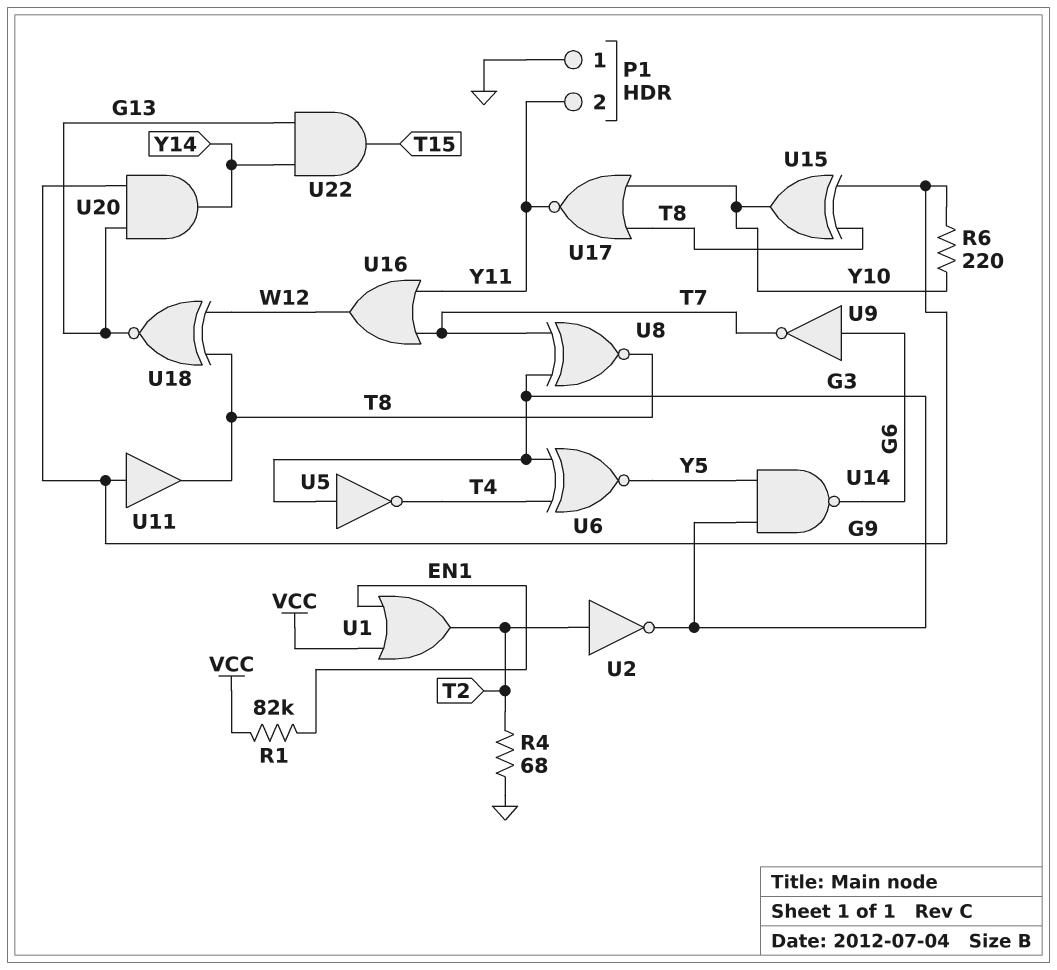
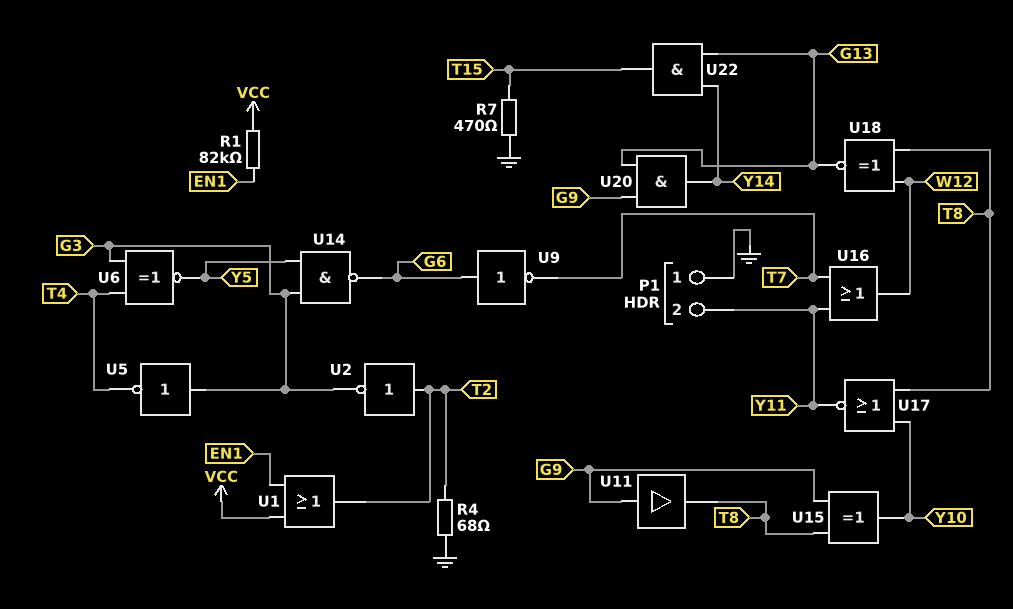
R6: 220 (G9, Y10) -> none
R7: none -> 470 (GND, T15)
U8: XNOR (in G3, in T7, out T8) -> none

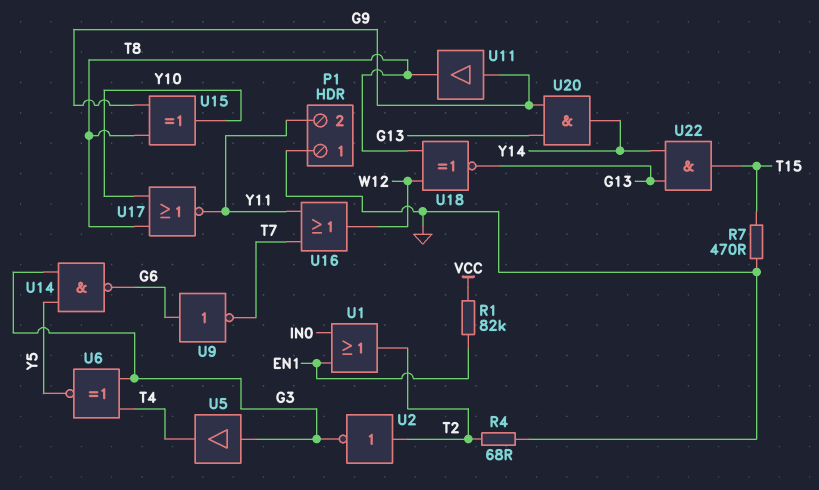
U1: OR (in EN1, in VCC, out T2) -> OR (in EN1, in IN0, out T2)
U5: NOT (in G3, out T4) -> buffer (in G3, out T4)

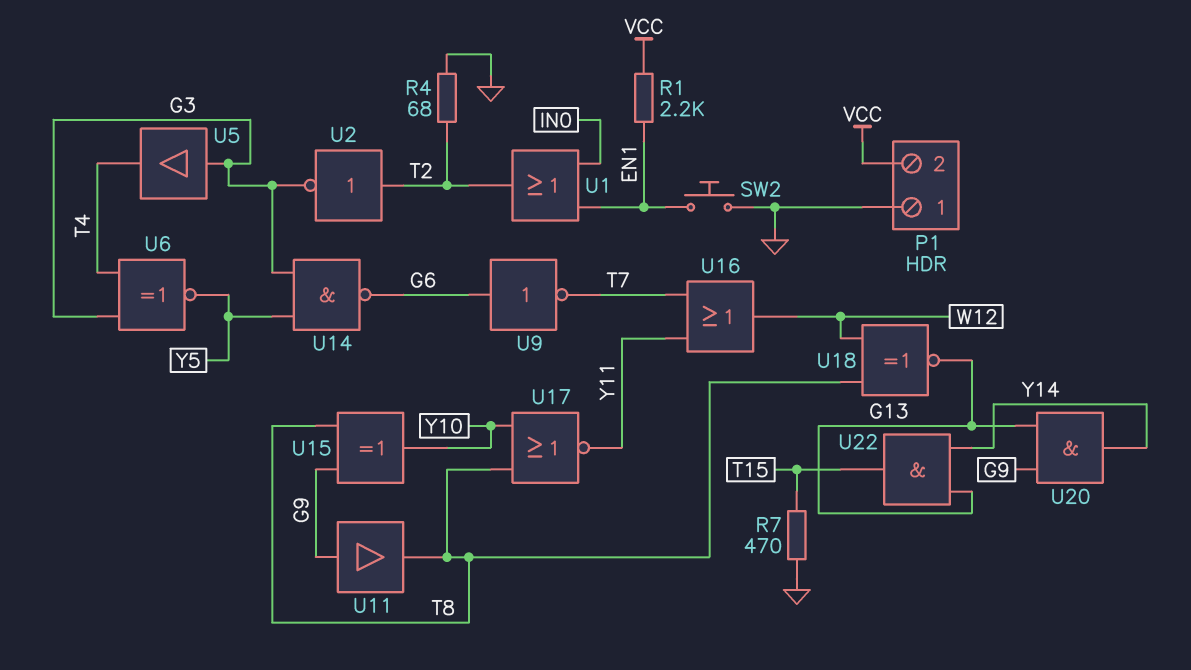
P1 pin 2: Y11 -> VCC
R1: 82k (EN1, VCC) -> 2.2k (EN1, VCC)
SW2: none -> button (EN1, GND)

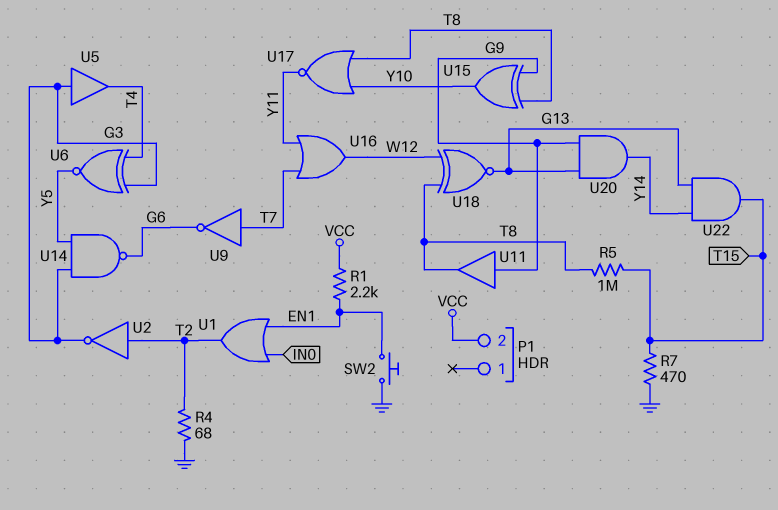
P1 pin 1: GND -> none
R5: none -> 1M (T8, T15)
U9: NOT (in G6, out T7) -> NOT (in T7, out G6)

